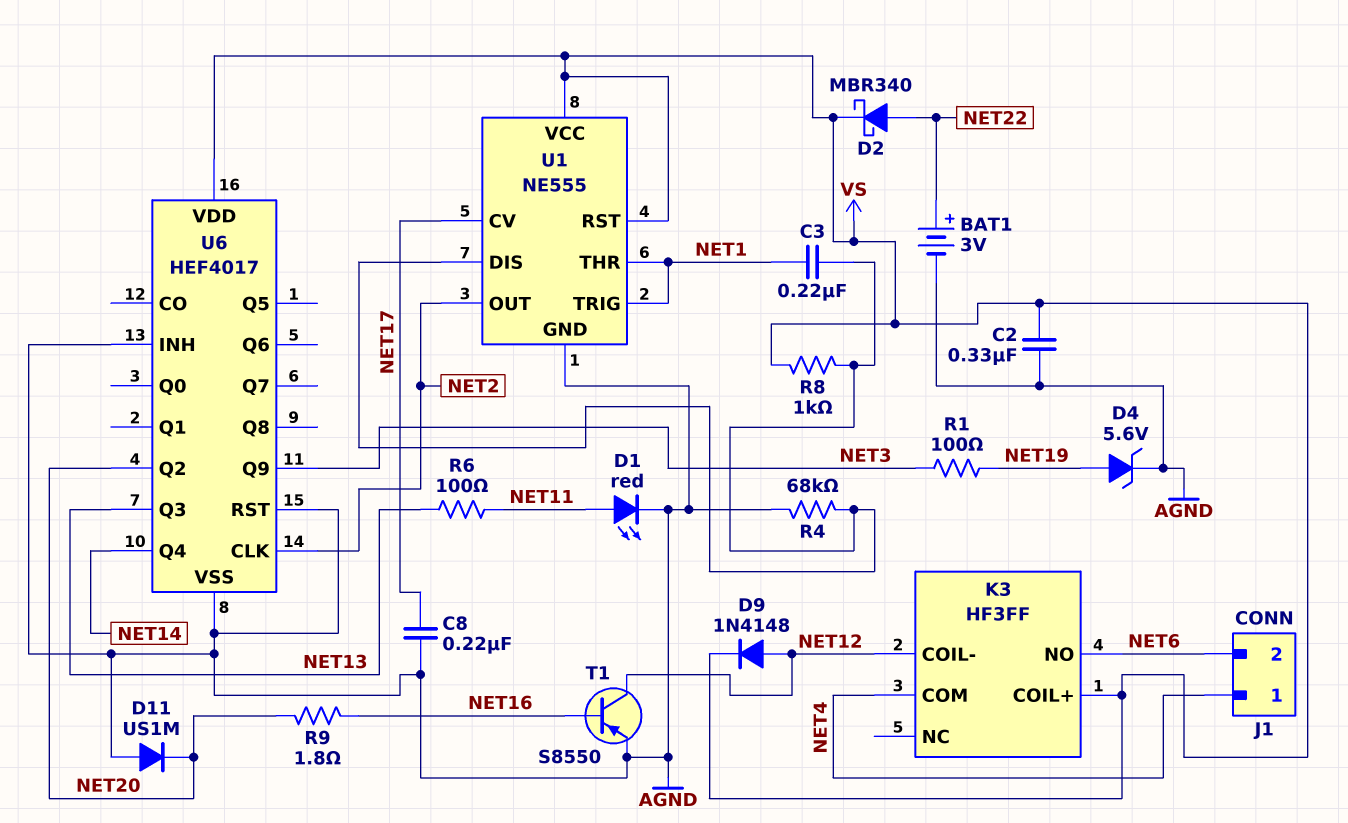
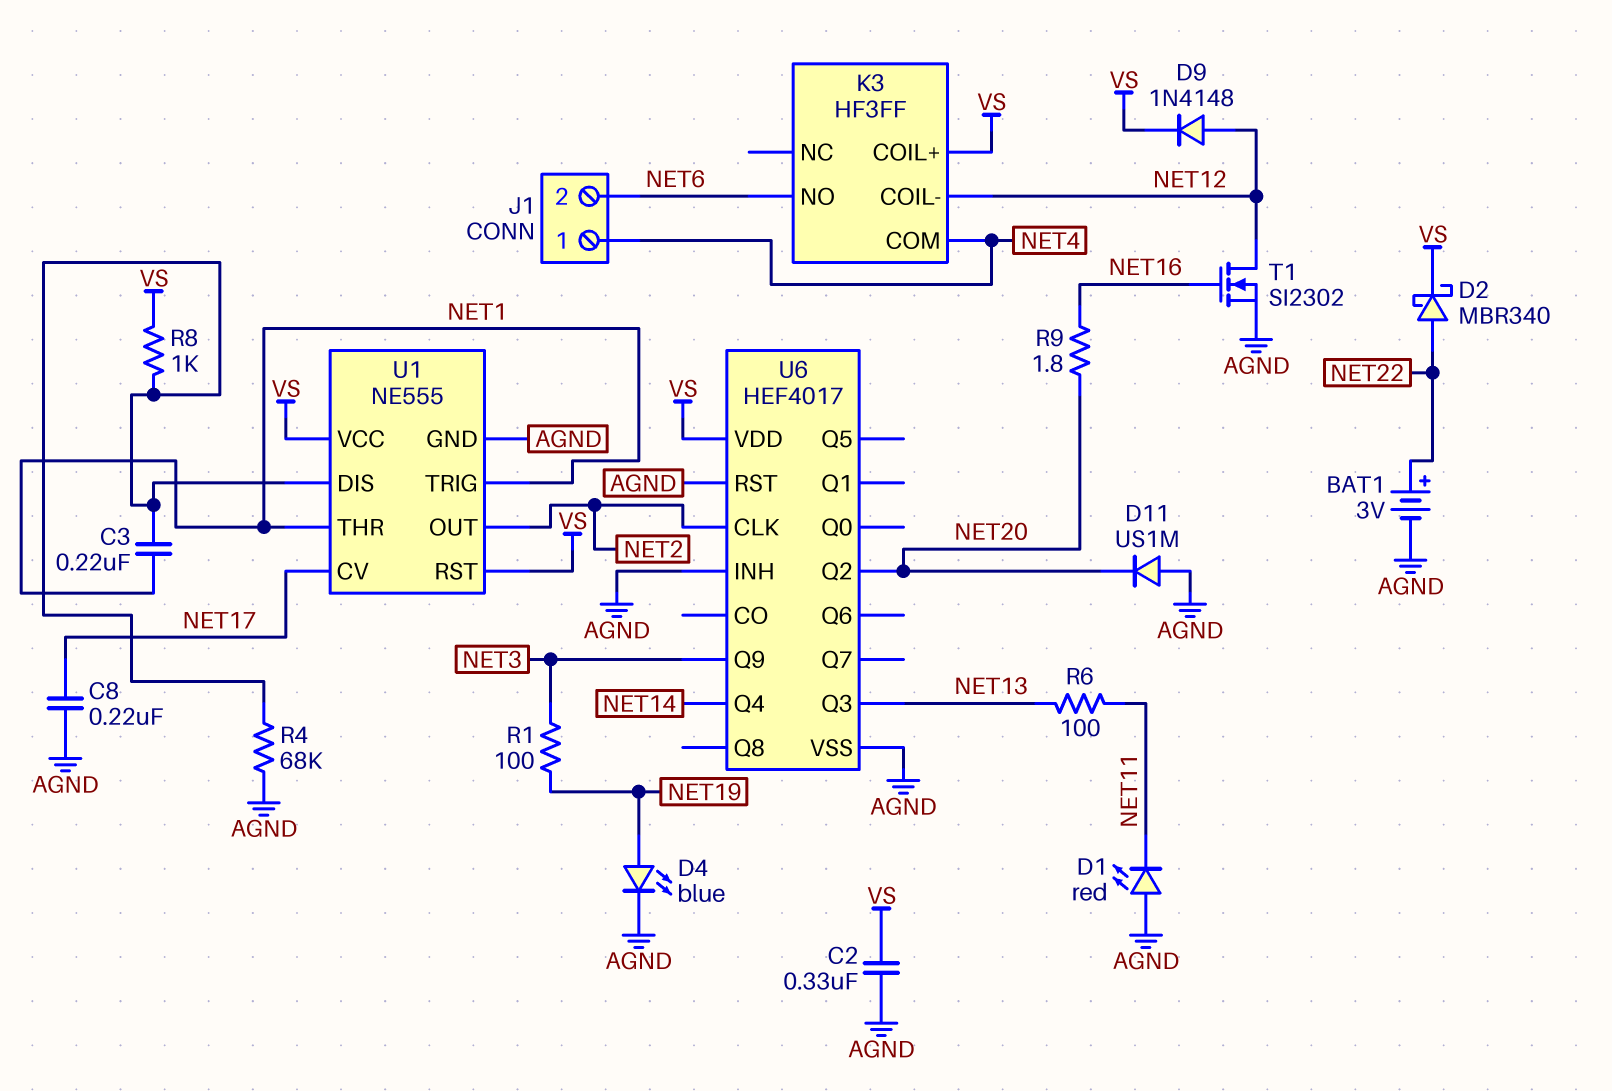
D1: LED red (A NET11, K AGND) -> LED red (A AGND, K NET11)
D4: zener 5.6V (A NET19, K AGND) -> LED blue (A NET19, K AGND)
T1: PNP S8550 (B NET16, C NET12, E AGND) -> NMOS SI2302 (G NET16, D NET12, S AGND)

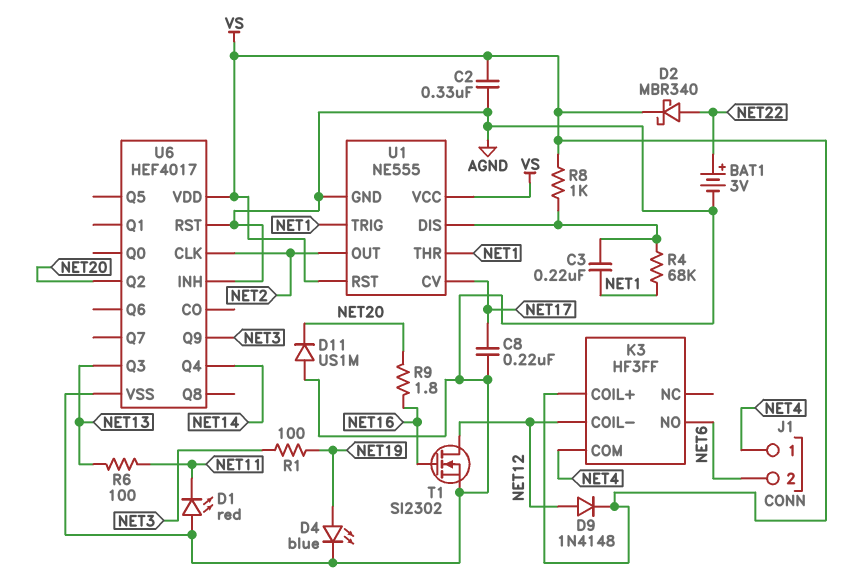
R4: 68k (AGND, U1/DIS) -> 68k (NET1, U1/DIS)

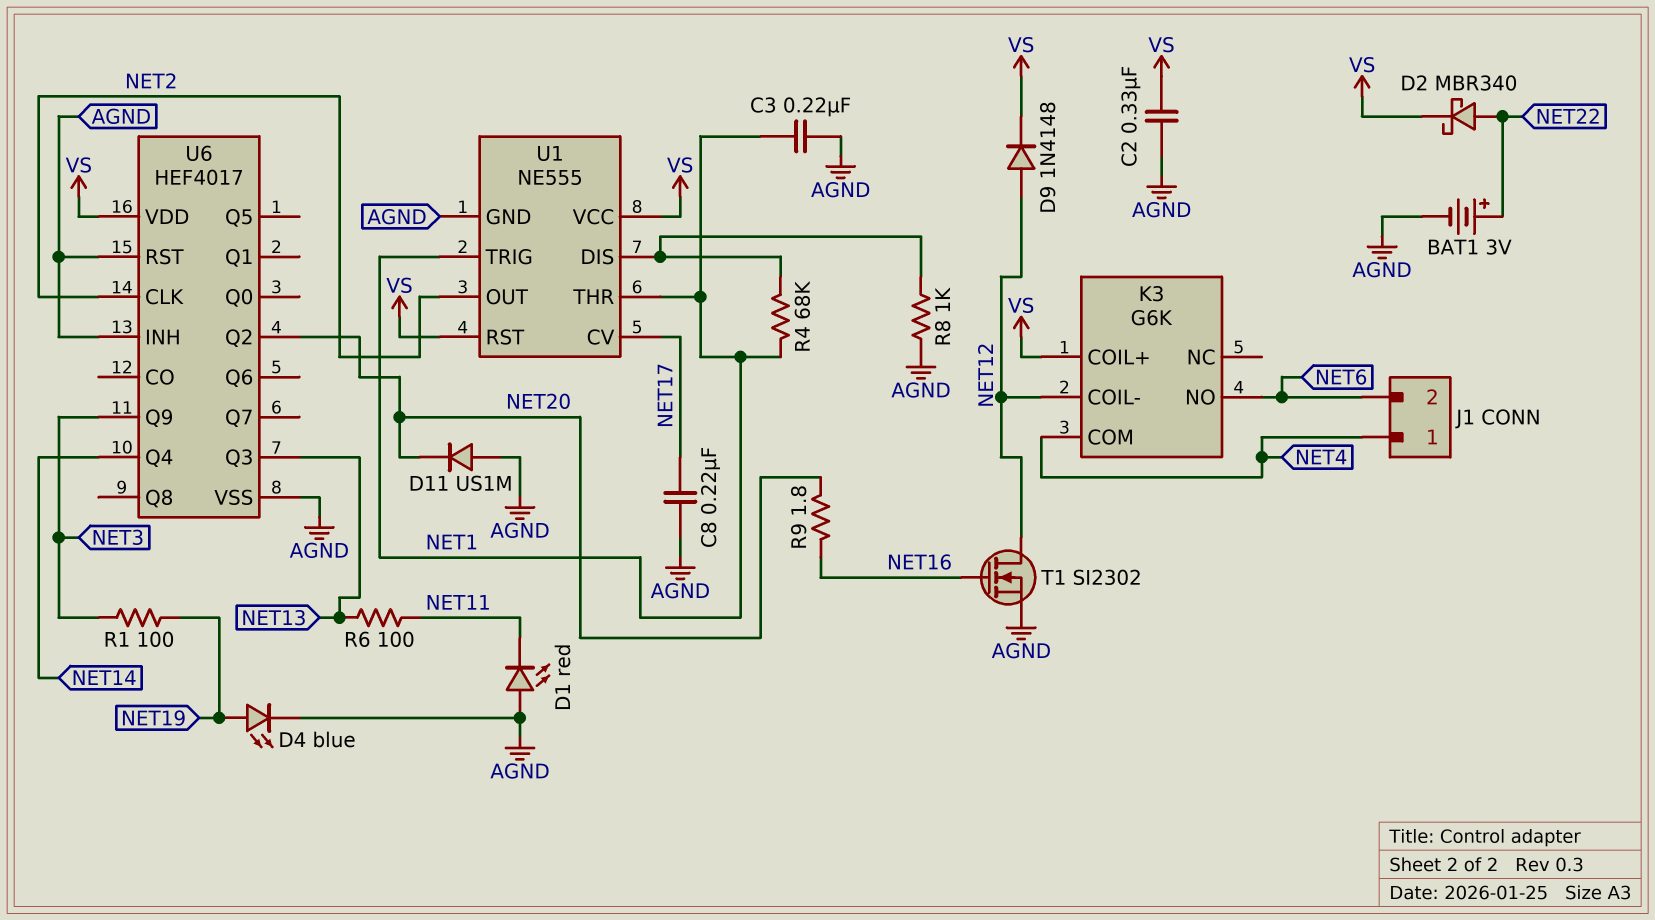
C3: 220nF (NET1, U1/DIS) -> 220nF (AGND, NET1)
K3: HF3FF -> G6K
R8: 1k (U1/DIS, VS) -> 1k (AGND, U1/DIS)

